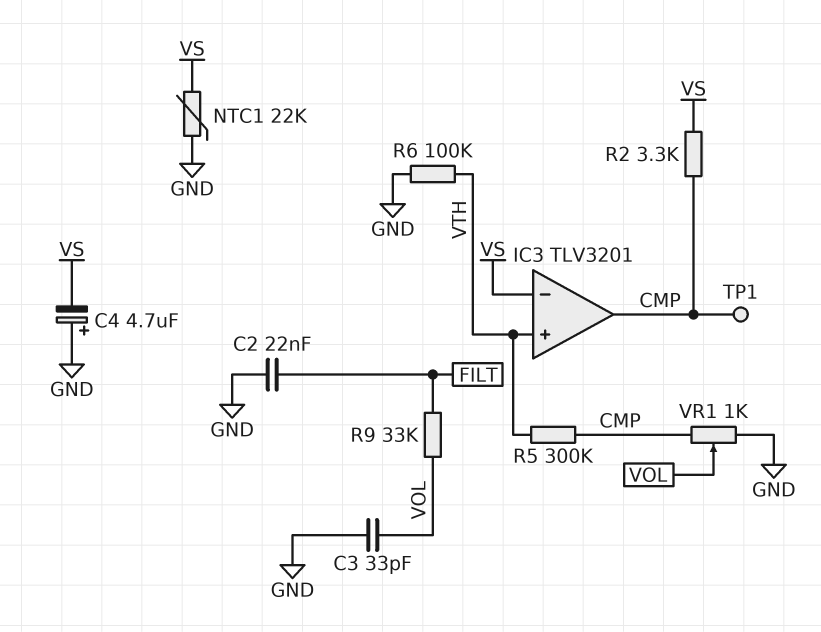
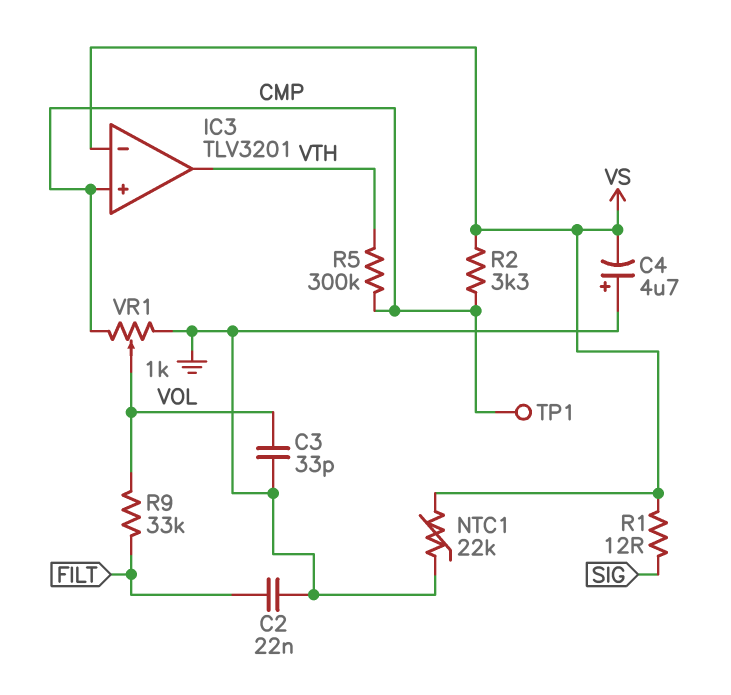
IC3 pin in+: VTH -> CMP
IC3 pin out: CMP -> VTH
R1: none -> 12 (SIG, VS)
R6: 100k (GND, VTH) -> none

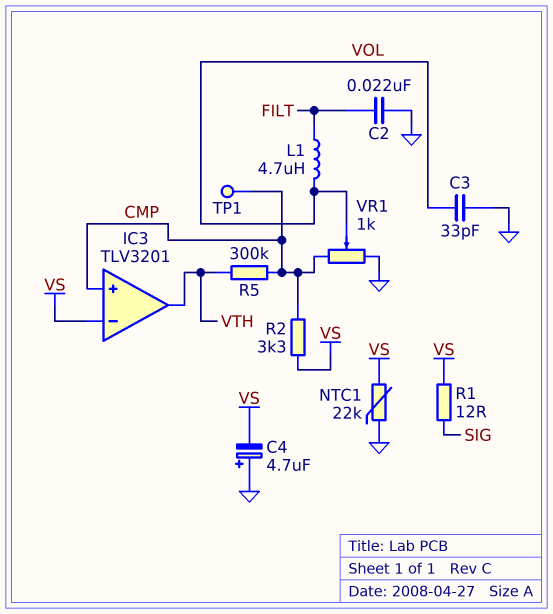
L1: none -> 4.7uH (FILT, VOL)
R9: 33k (FILT, VOL) -> none

